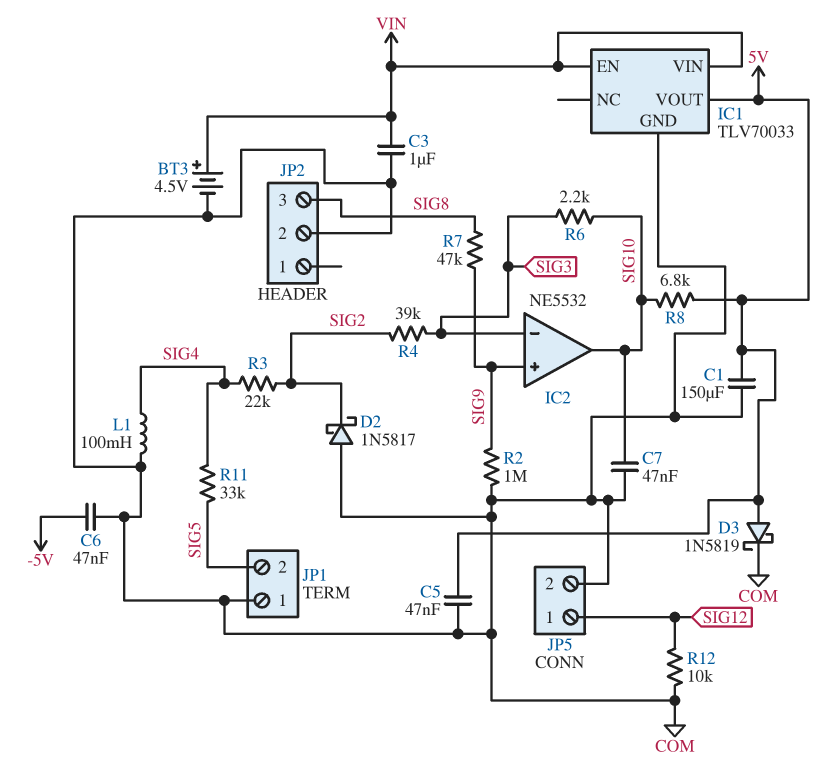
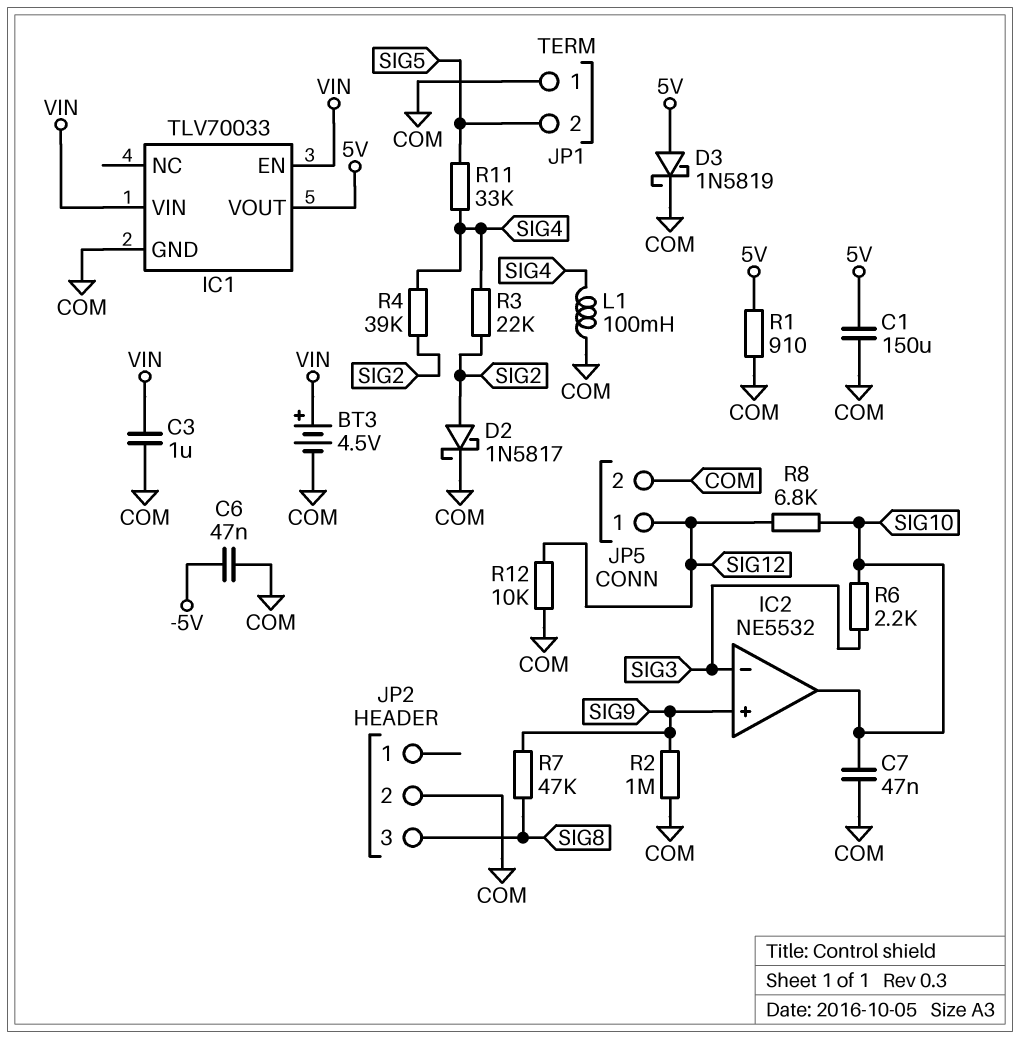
C5: 47nF (5V, COM) -> none
D2: schottky 1N5817 (A COM, K SIG2) -> schottky 1N5817 (A SIG2, K COM)
R1: none -> 910 (5V, COM)
R4: 39k (SIG2, SIG3) -> 39k (SIG2, SIG4)
R8: 6.8k (5V, SIG10) -> 6.8k (SIG10, SIG12)

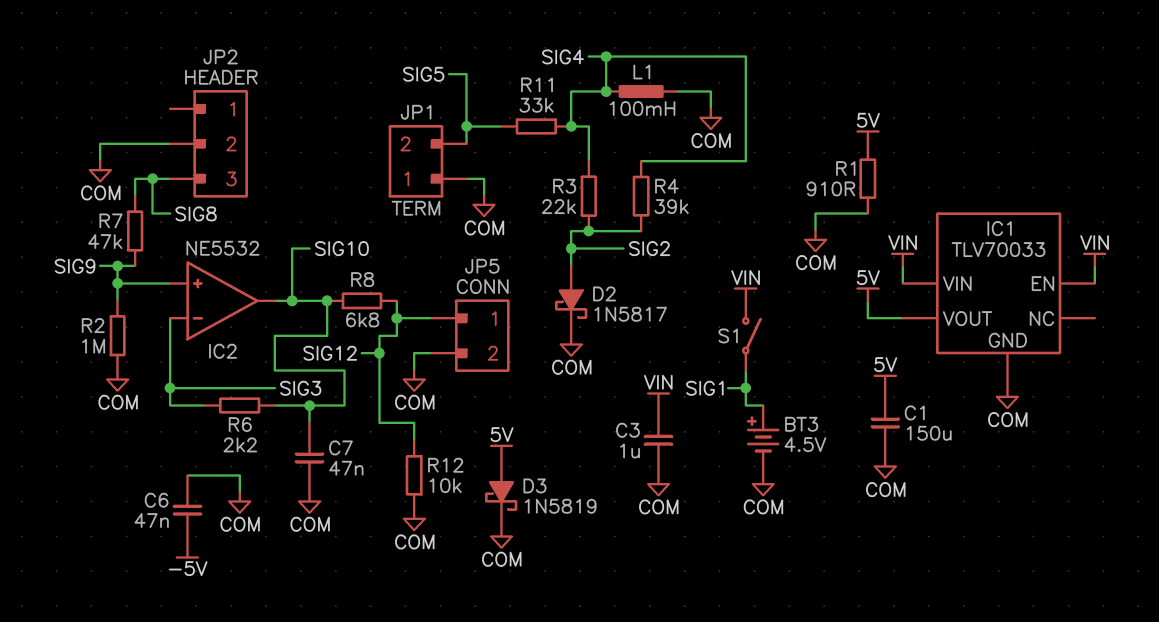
BT3: 4.5V (plus VIN, minus COM) -> 4.5V (plus SIG1, minus COM)
S1: none -> switch (SIG1, VIN)

